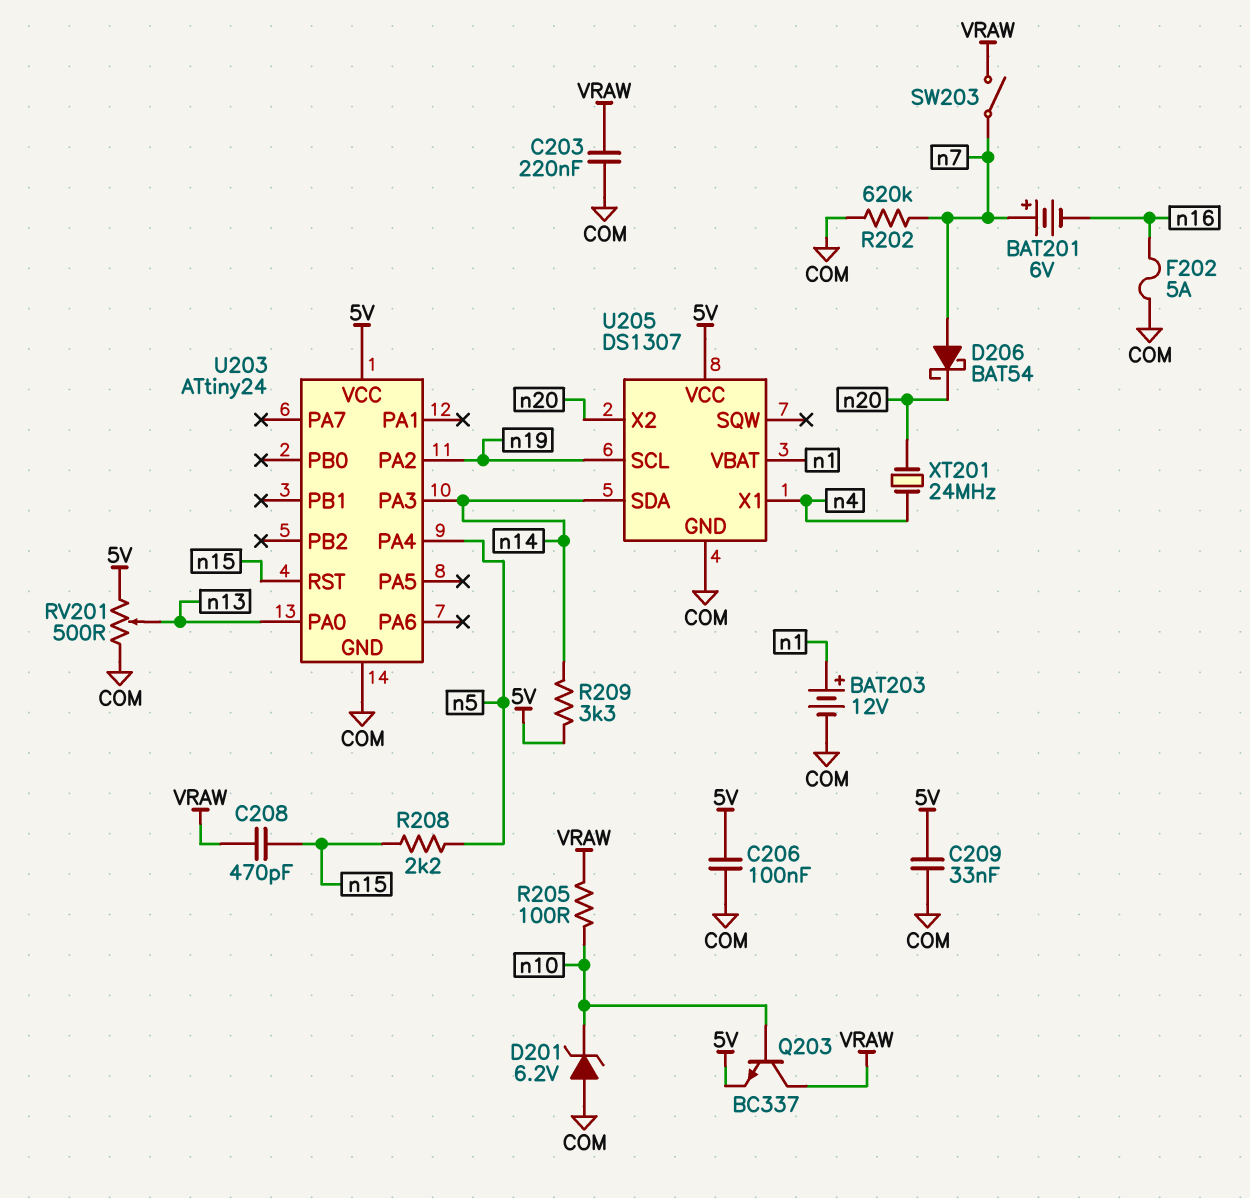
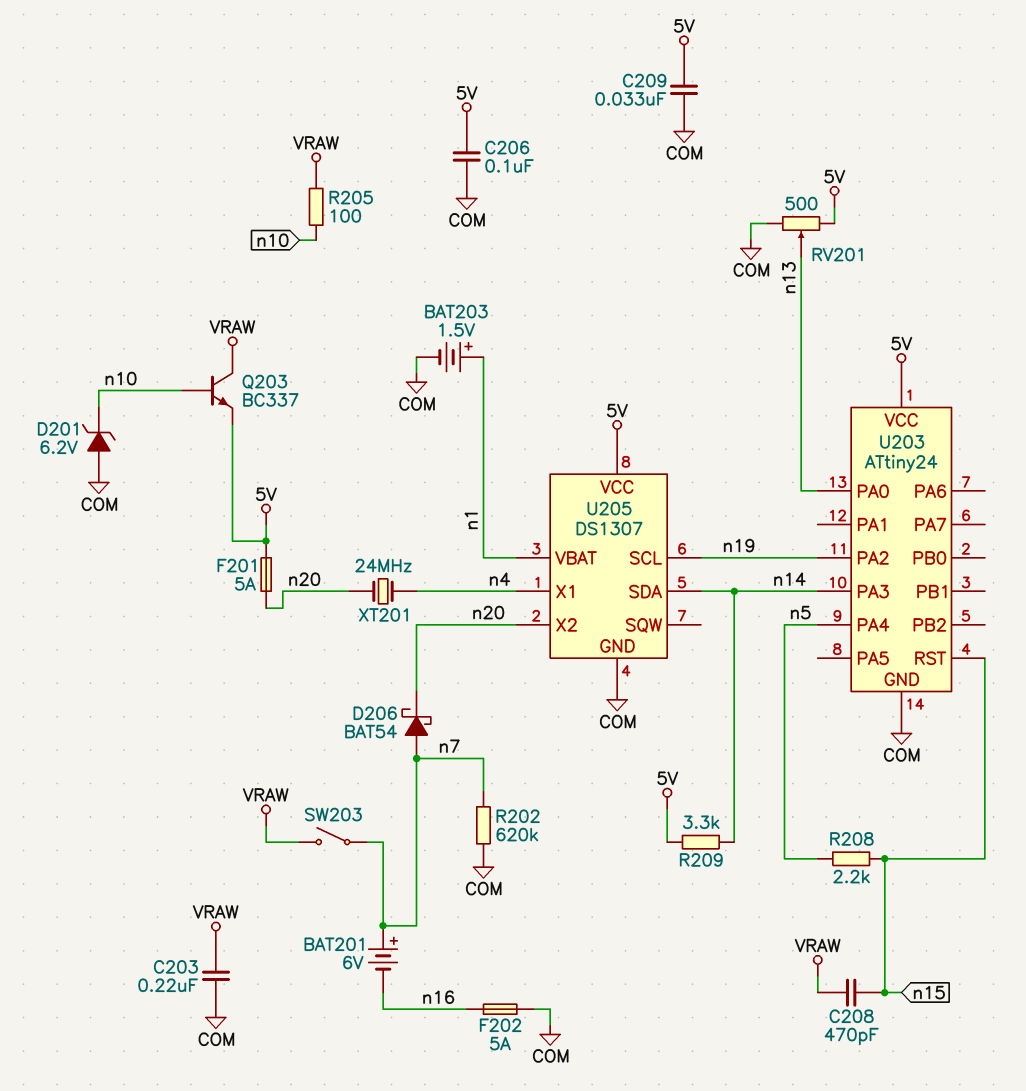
BAT203: 12V (plus n1, minus COM) -> 1.5V (plus n1, minus COM)
F201: none -> 5A (5V, n20)

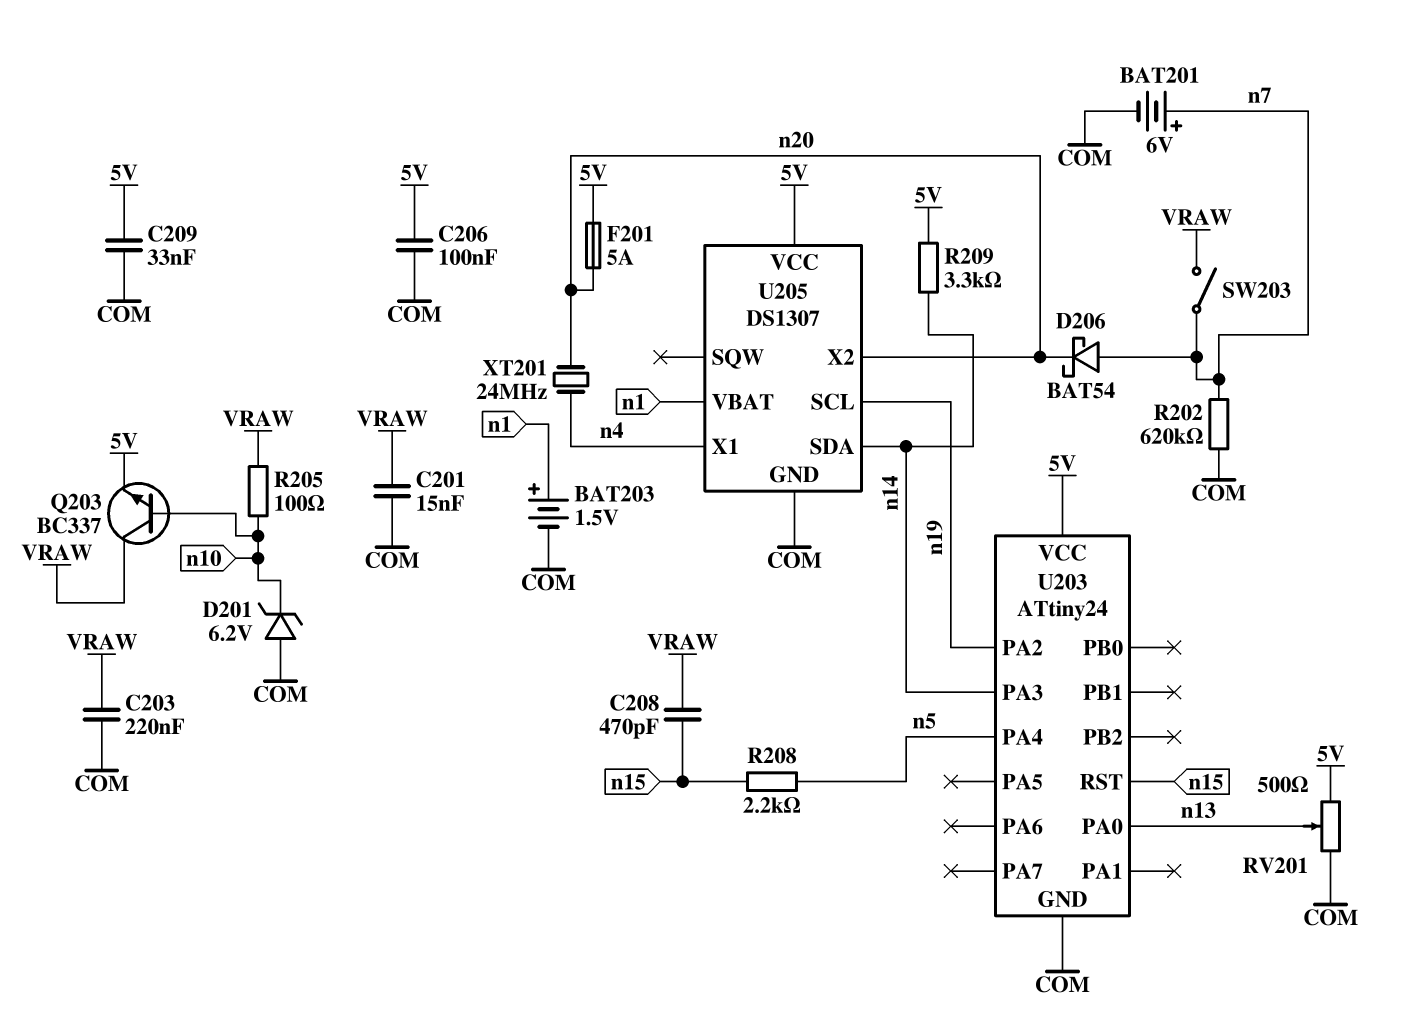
BAT201: 6V (plus n7, minus n16) -> 6V (plus n7, minus COM)
C201: none -> 15nF (COM, VRAW)
F202: 5A (COM, n16) -> none

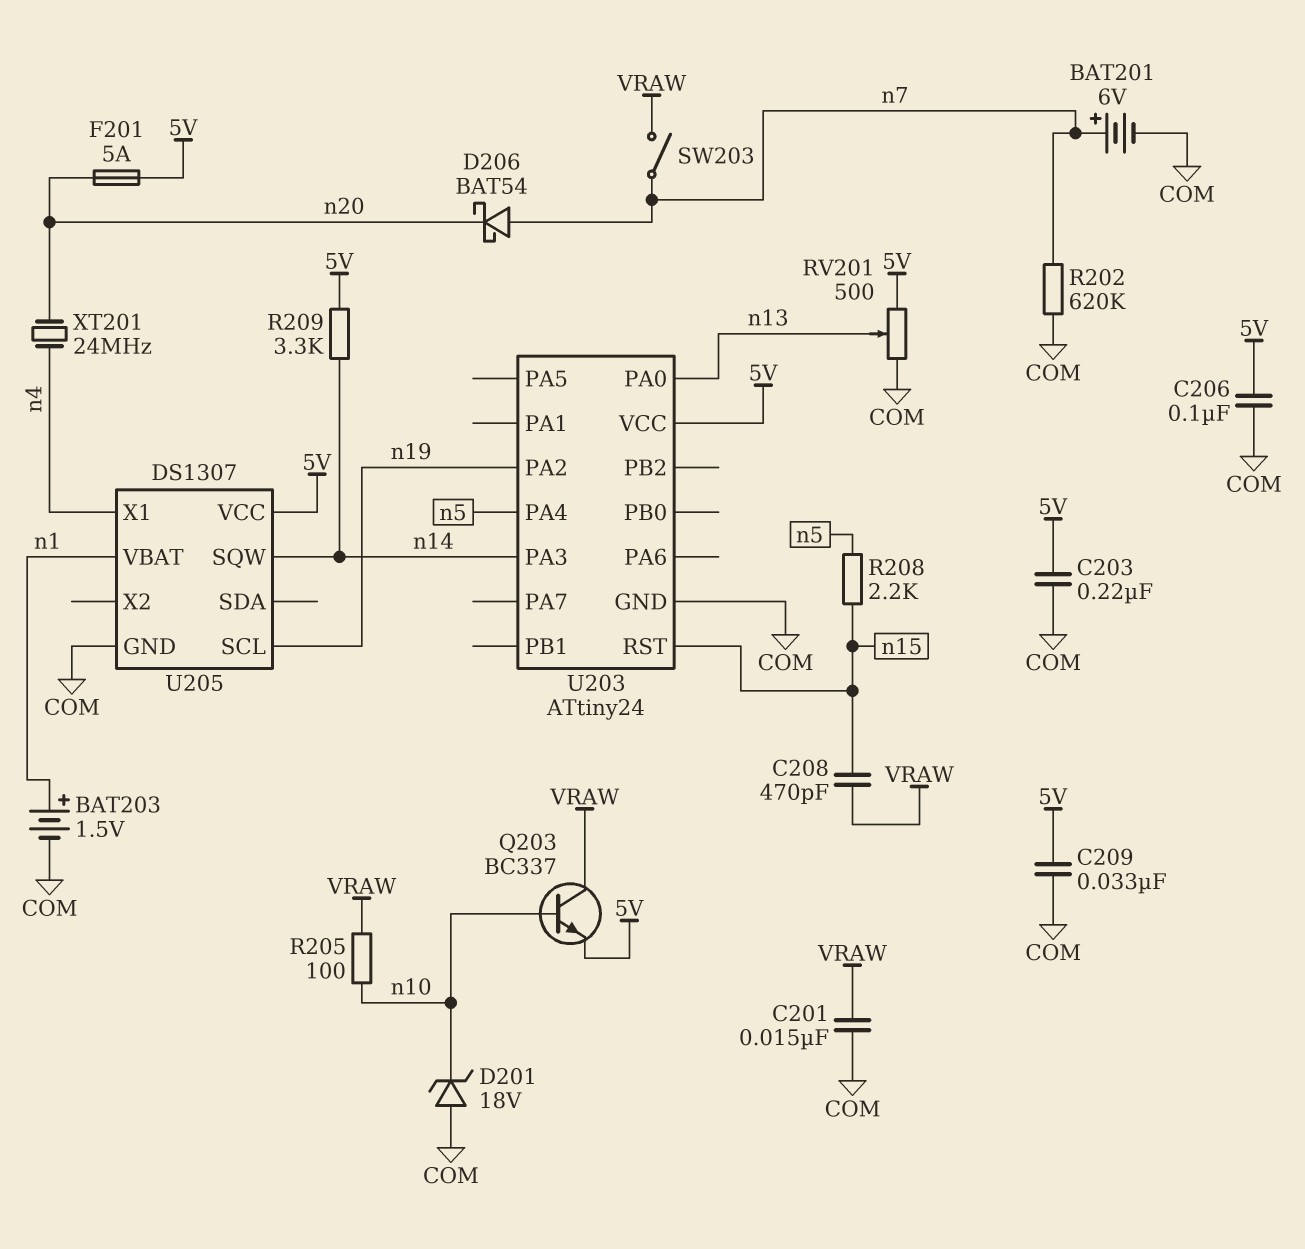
C203: 220nF (COM, VRAW) -> 220nF (5V, COM)
D201: zener 6.2V (A COM, K n10) -> zener 18V (A COM, K n10)
U205 pin SDA: n14 -> none
U205 pin SQW: none -> n14
U205 pin X2: n20 -> none

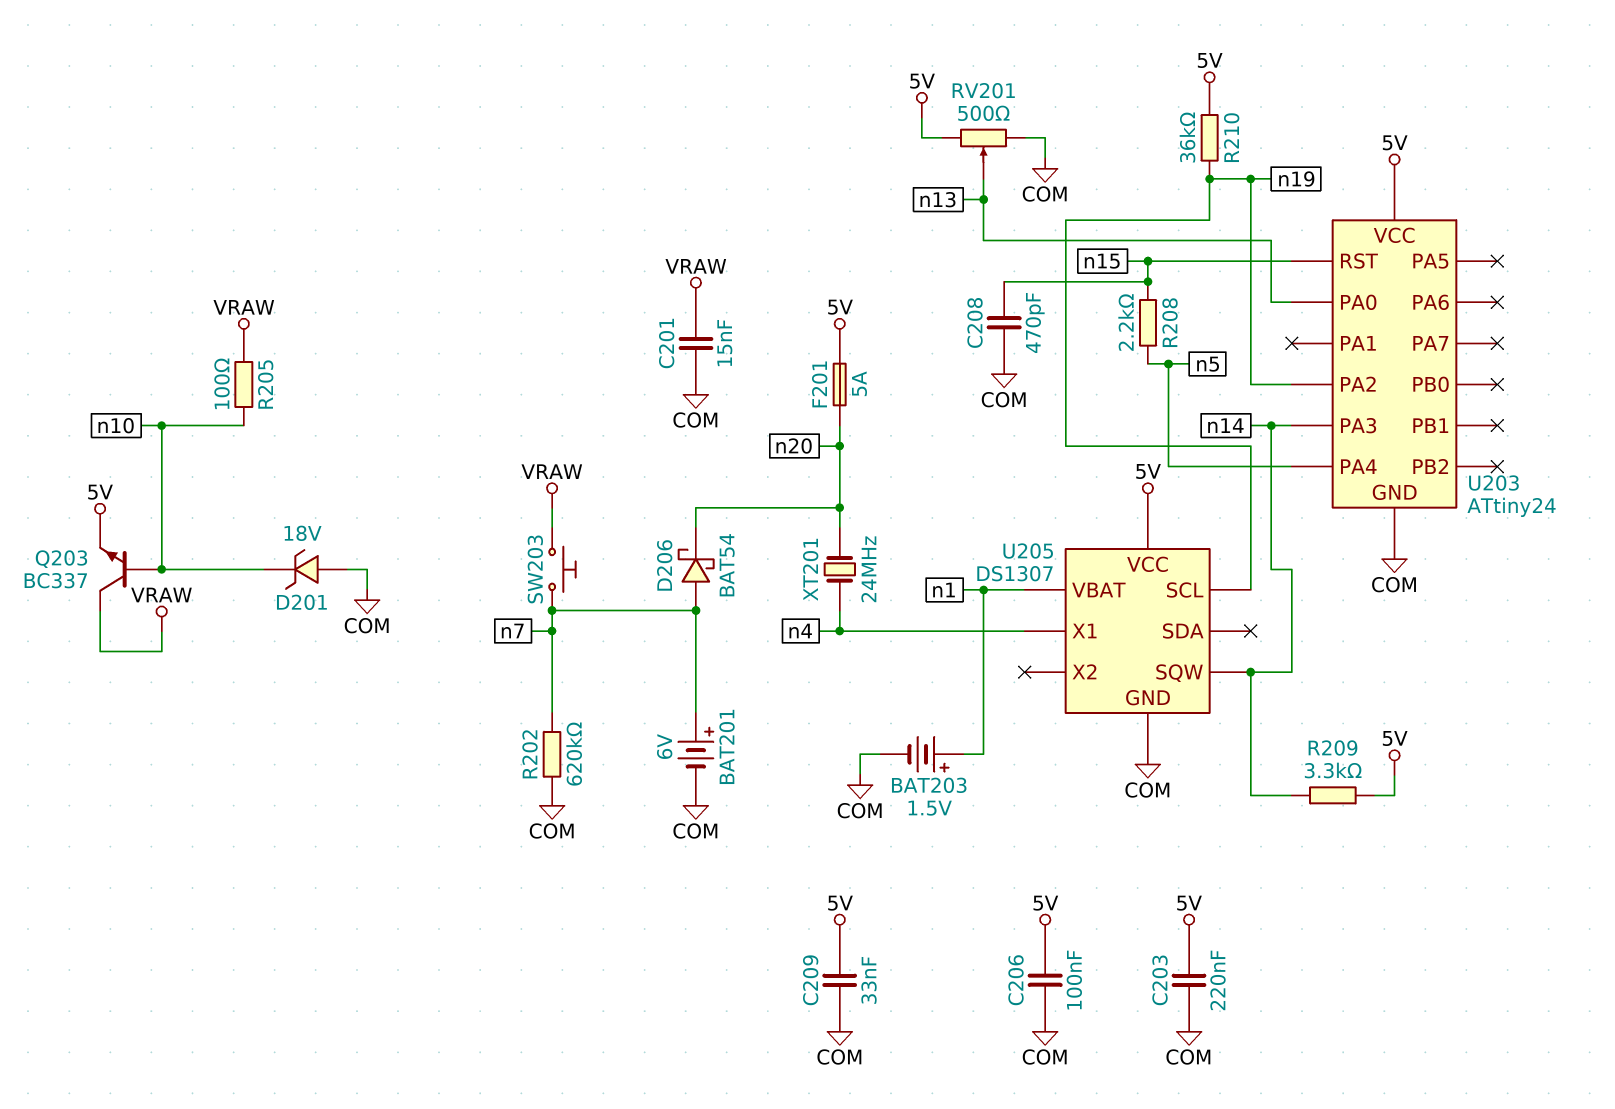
C208: 470pF (VRAW, n15) -> 470pF (COM, n15)
R210: none -> 36k (5V, n19)
SW203: switch (VRAW, n7) -> button (VRAW, n7)

